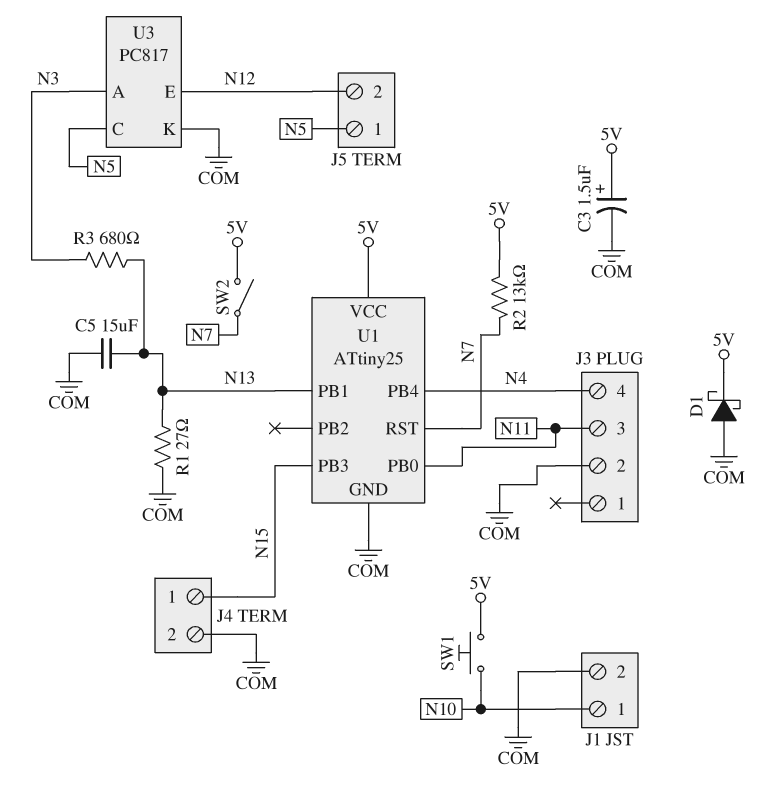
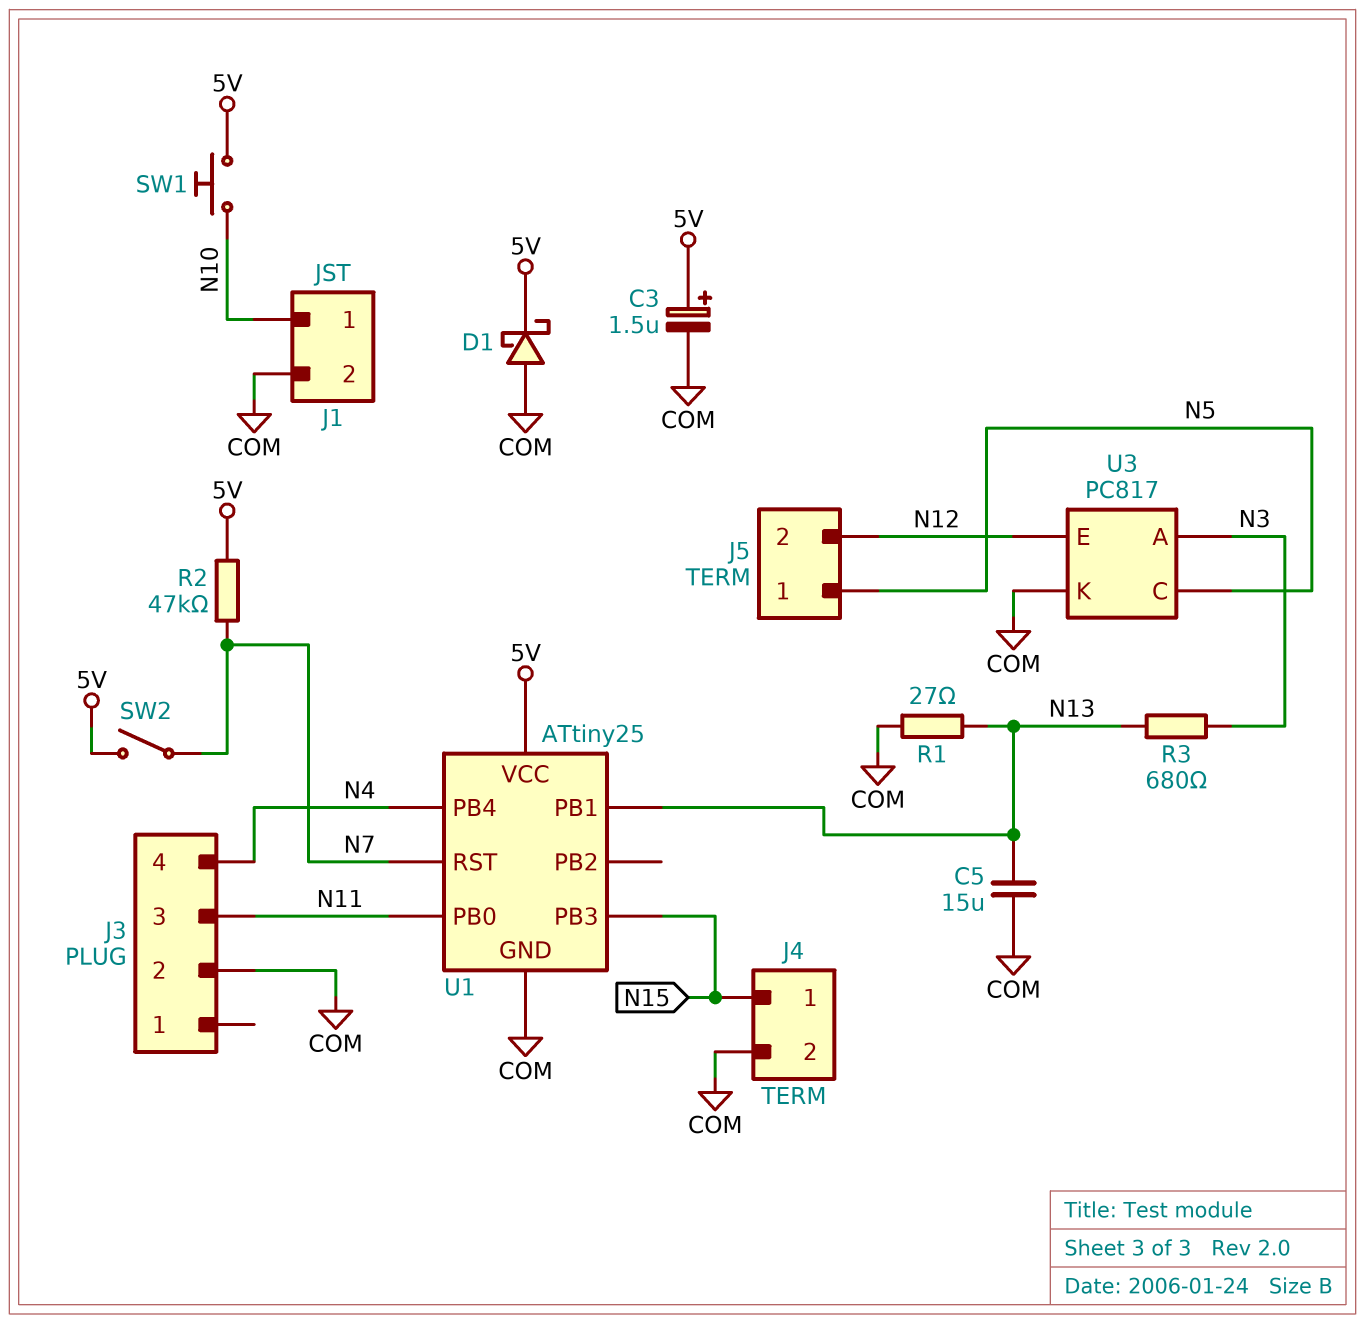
R2: 13k (5V, N7) -> 47k (5V, N7)

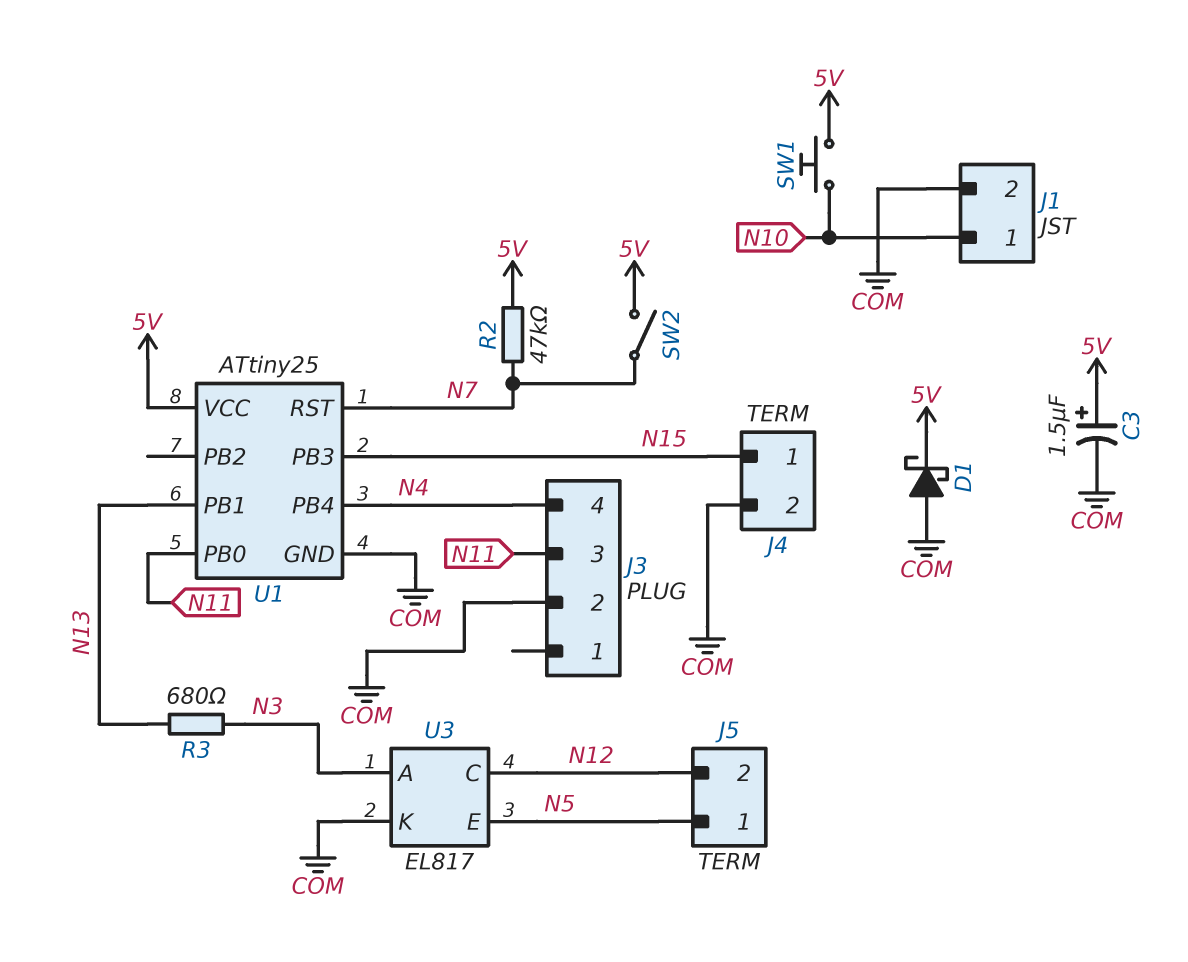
C5: 15uF (COM, N13) -> none
R1: 27 (COM, N13) -> none
U3: PC817 -> EL817
U3 pin C: N5 -> N12
U3 pin E: N12 -> N5

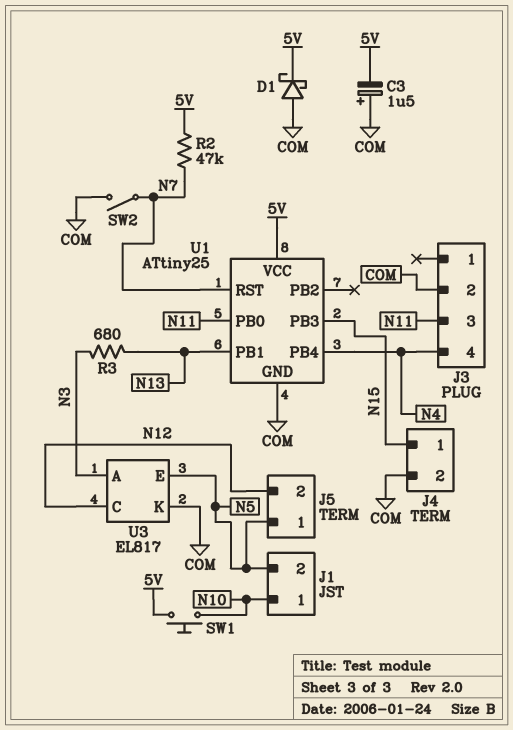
C3: 1.5uF (plus 5V, minus COM) -> 1.5uF (plus COM, minus 5V)
J1 pin 2: COM -> N5
SW2: switch (5V, N7) -> switch (COM, N7)

